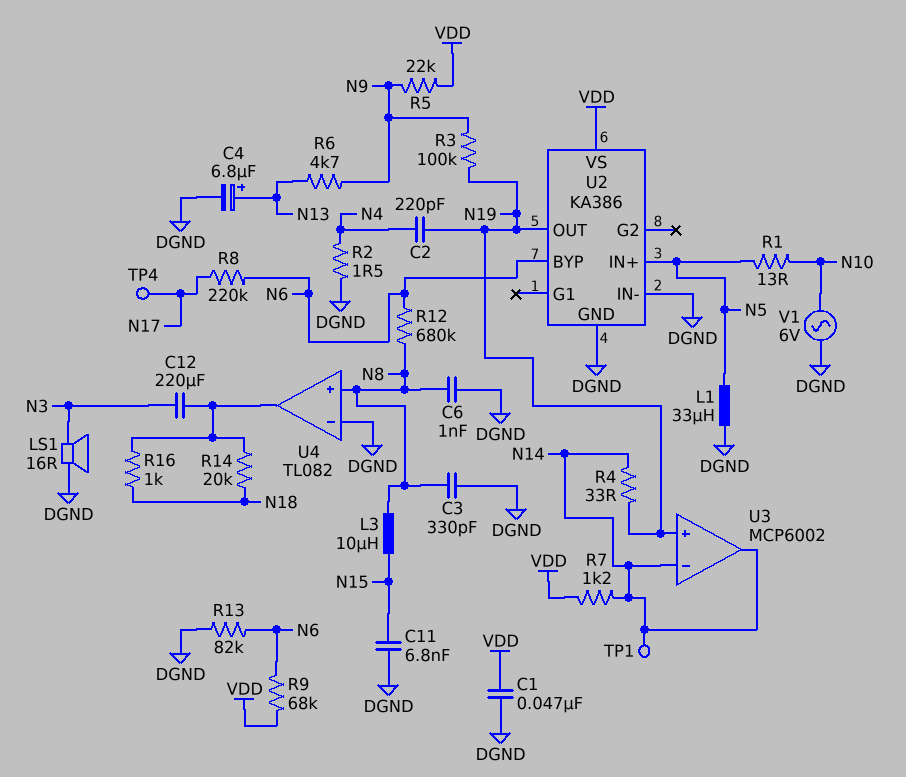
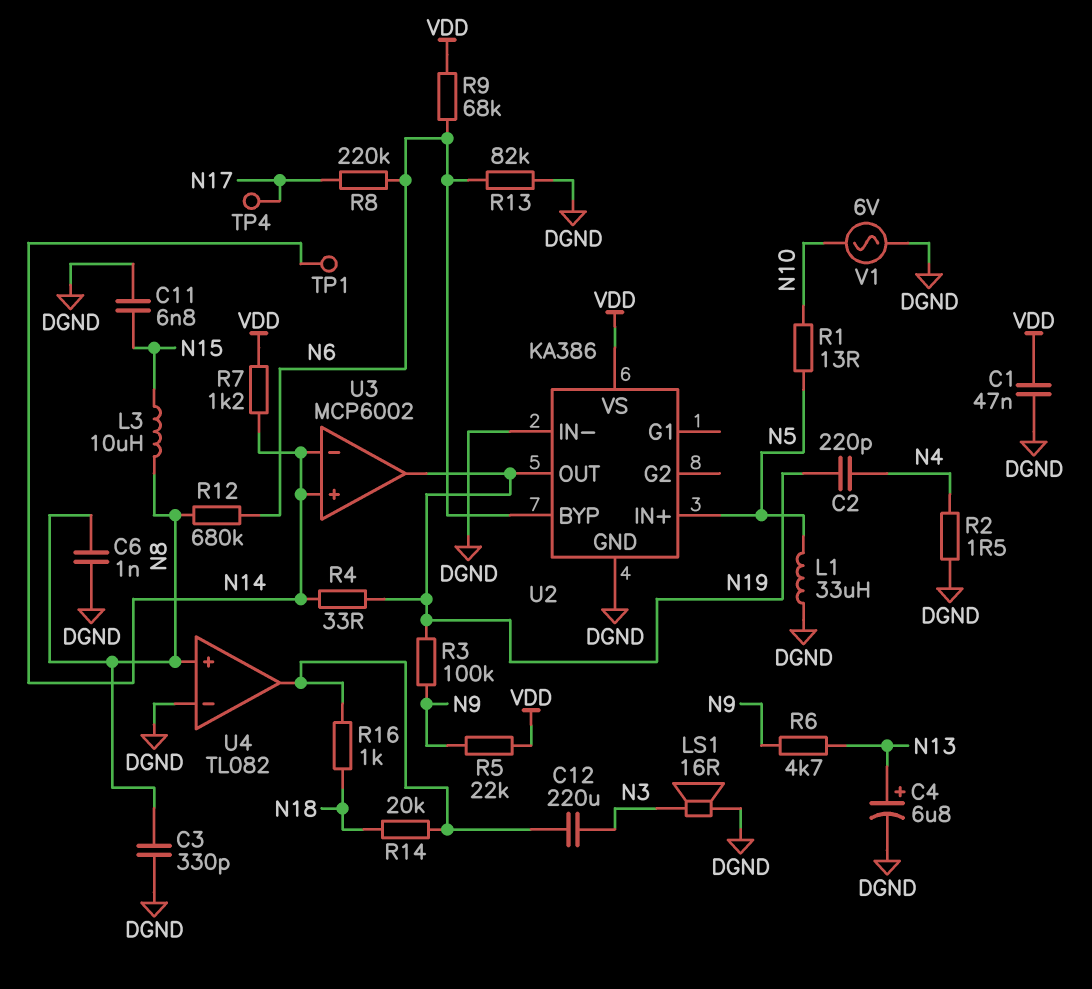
U3 pin in+: N19 -> N14
U3 pin out: N14 -> N19

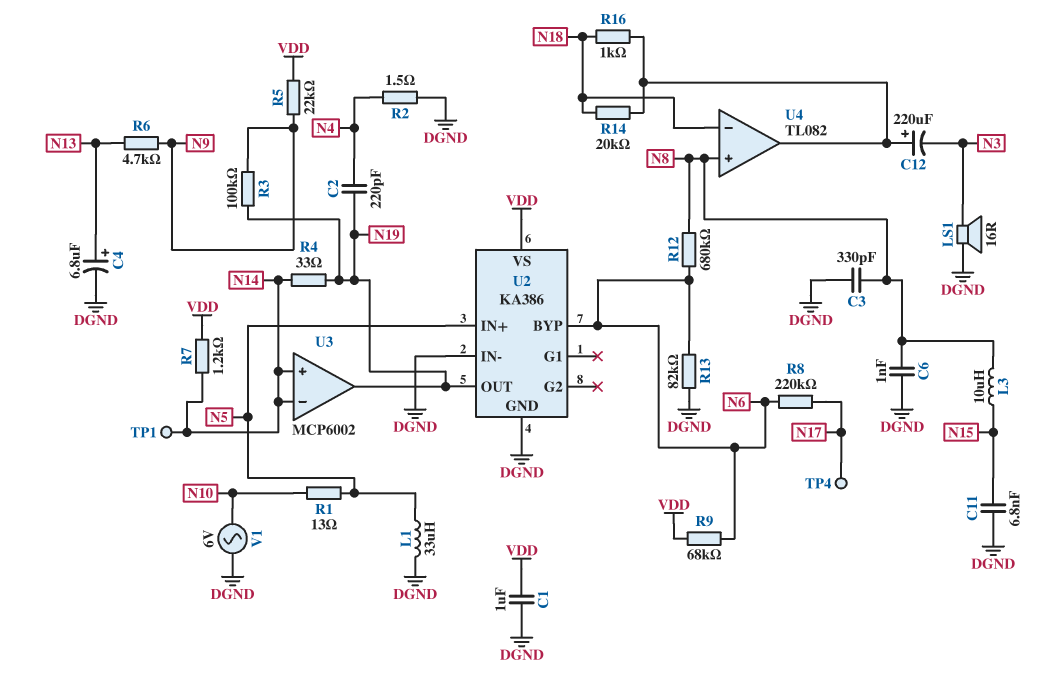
C1: 47nF (DGND, VDD) -> 1uF (DGND, VDD)
C12: 220uF (N3, U4/out) -> 220uF (plus U4/out, minus N3)
U4 pin in-: DGND -> N18

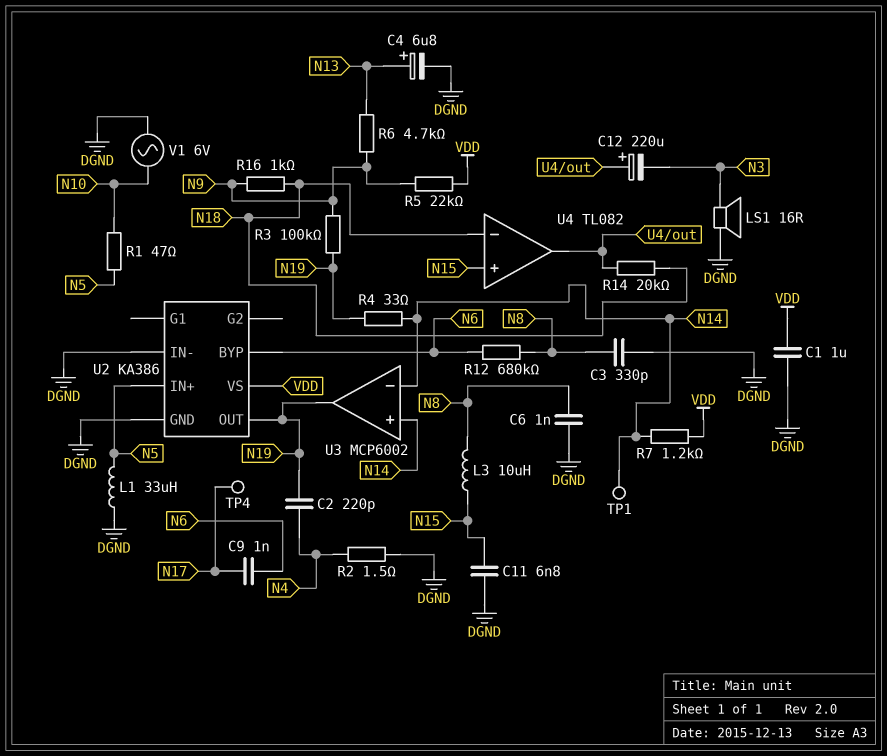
C9: none -> 1nF (N6, N17)
R1: 13 (N5, N10) -> 47 (N5, N10)
R8: 220k (N6, N17) -> none
R9: 68k (N6, VDD) -> none
R13: 82k (DGND, N6) -> none
R16: 1k (N18, U4/out) -> 1k (N9, N18)
U4 pin in+: N8 -> N15

